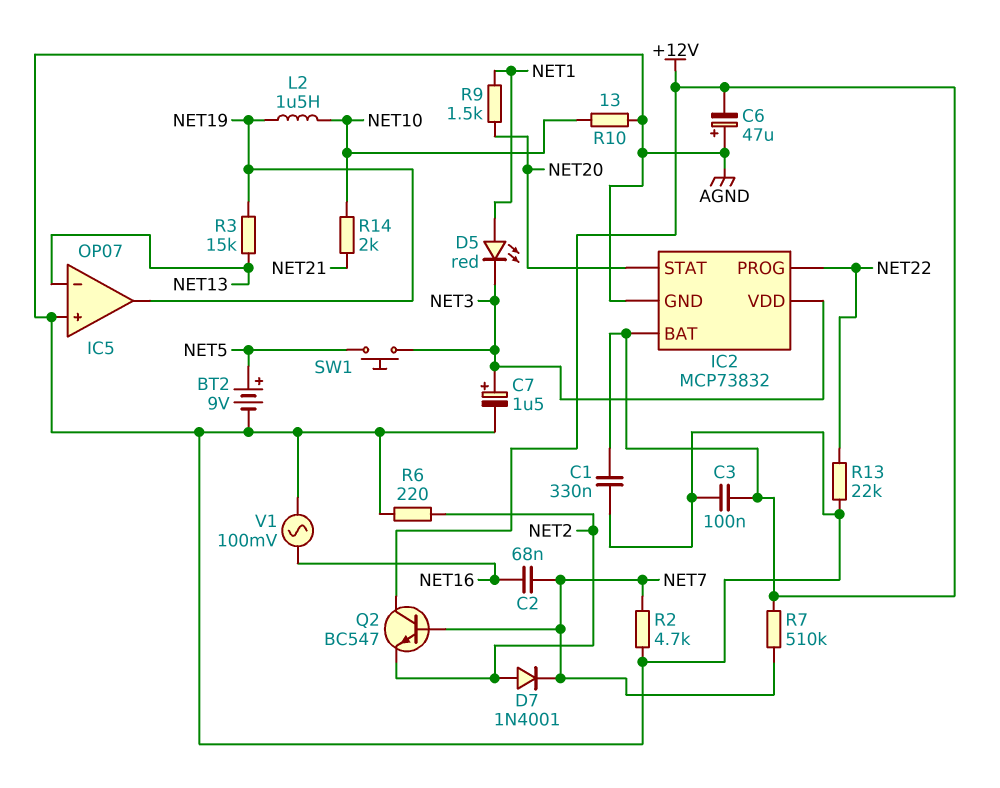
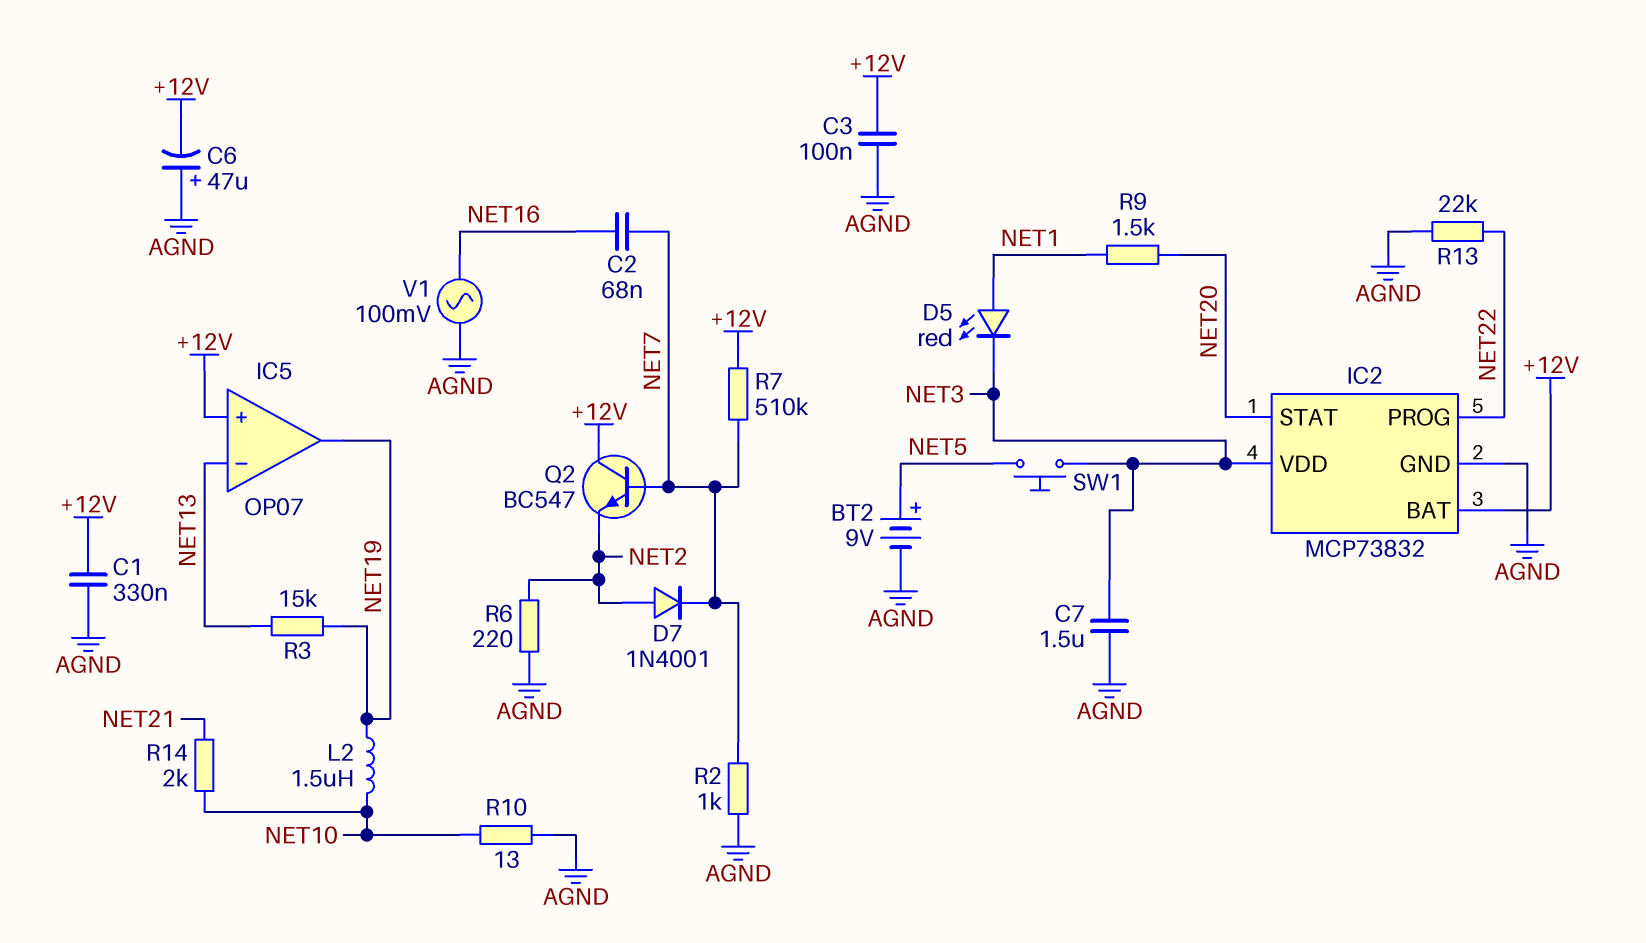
C7: 1.5uF (plus NET3, minus AGND) -> 1.5uF (AGND, NET3)
IC5 pin in+: AGND -> +12V
R2: 4.7k (AGND, NET7) -> 1k (AGND, NET7)

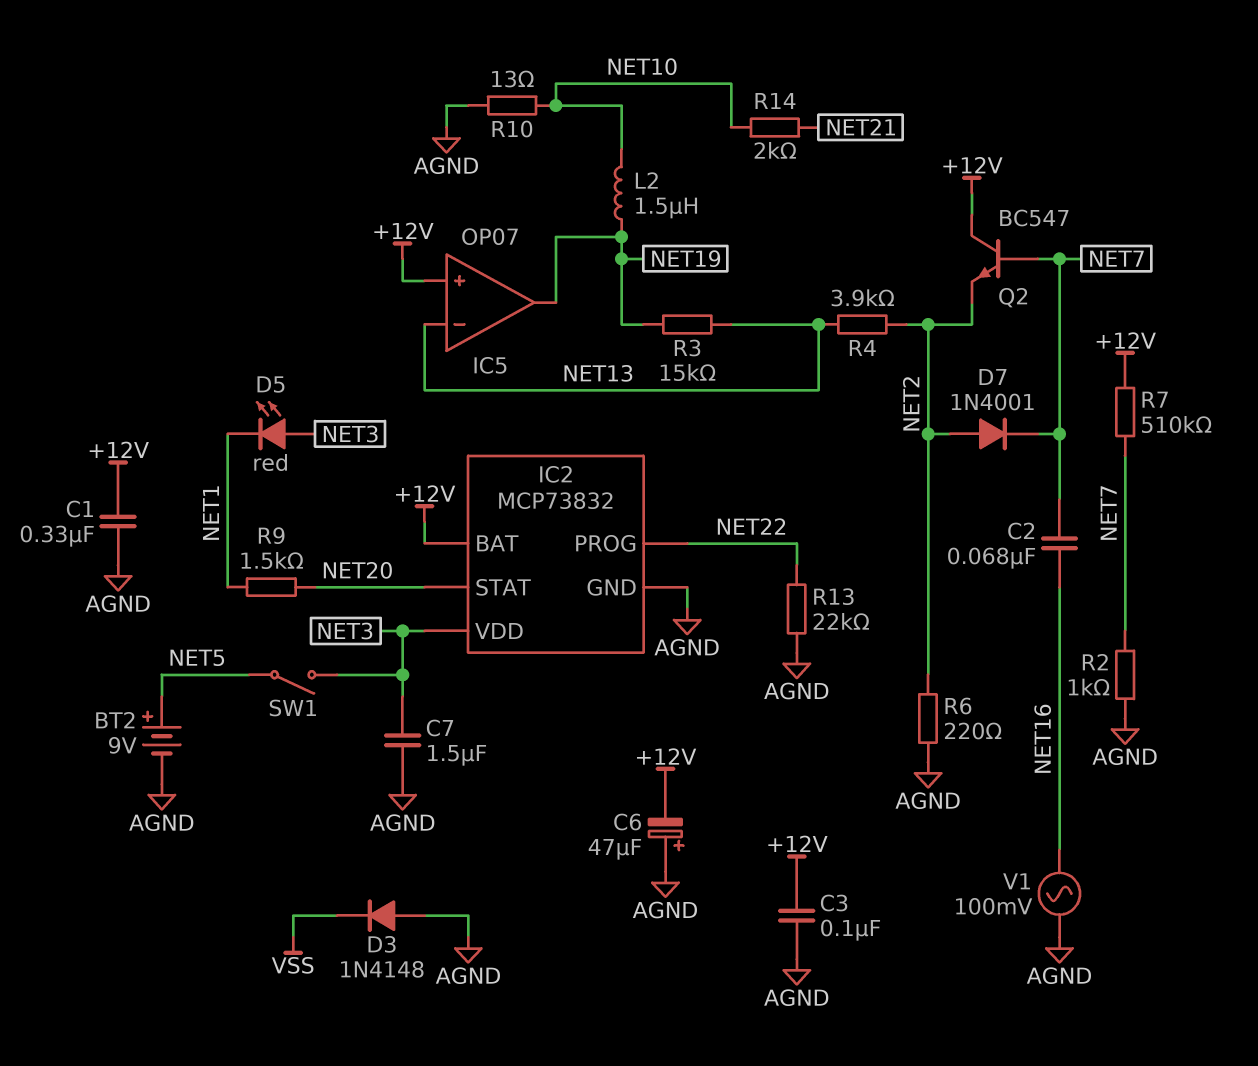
D3: none -> diode 1N4148 (A AGND, K VSS)
D5: LED red (A NET1, K NET3) -> LED red (A NET3, K NET1)
R4: none -> 3.9k (NET2, NET13)
SW1: button (NET3, NET5) -> switch (NET3, NET5)

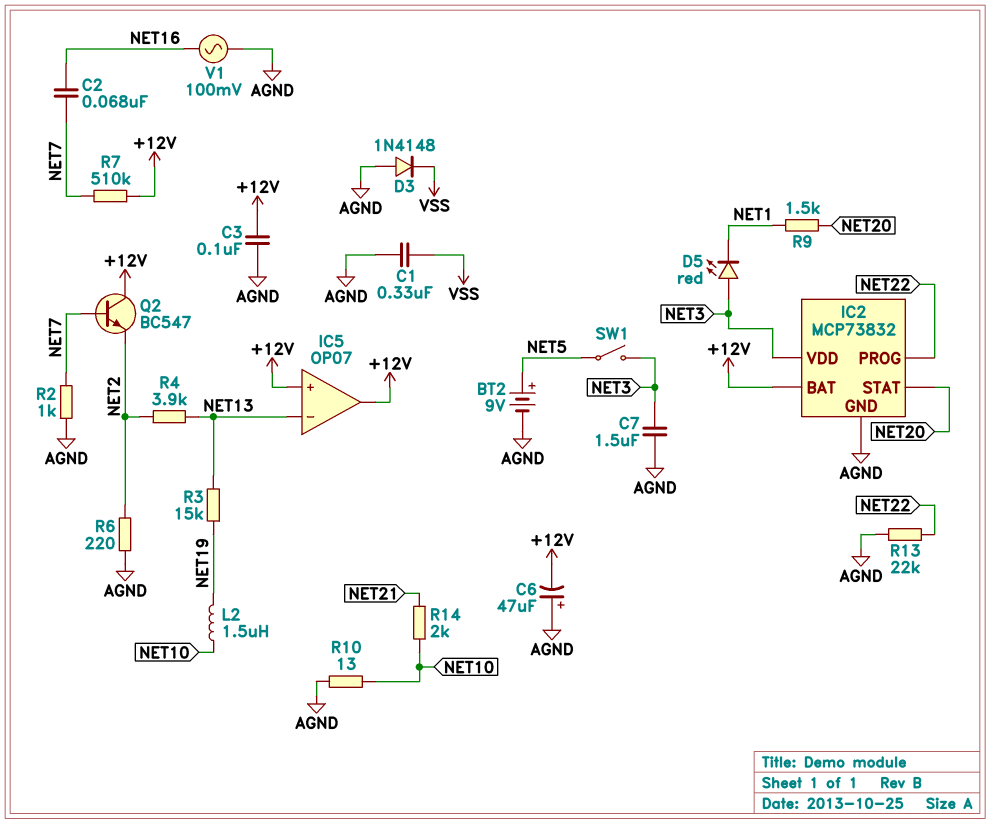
C1: 330nF (+12V, AGND) -> 330nF (AGND, VSS)
D7: diode 1N4001 (A NET2, K NET7) -> none
IC5 pin out: NET19 -> +12V

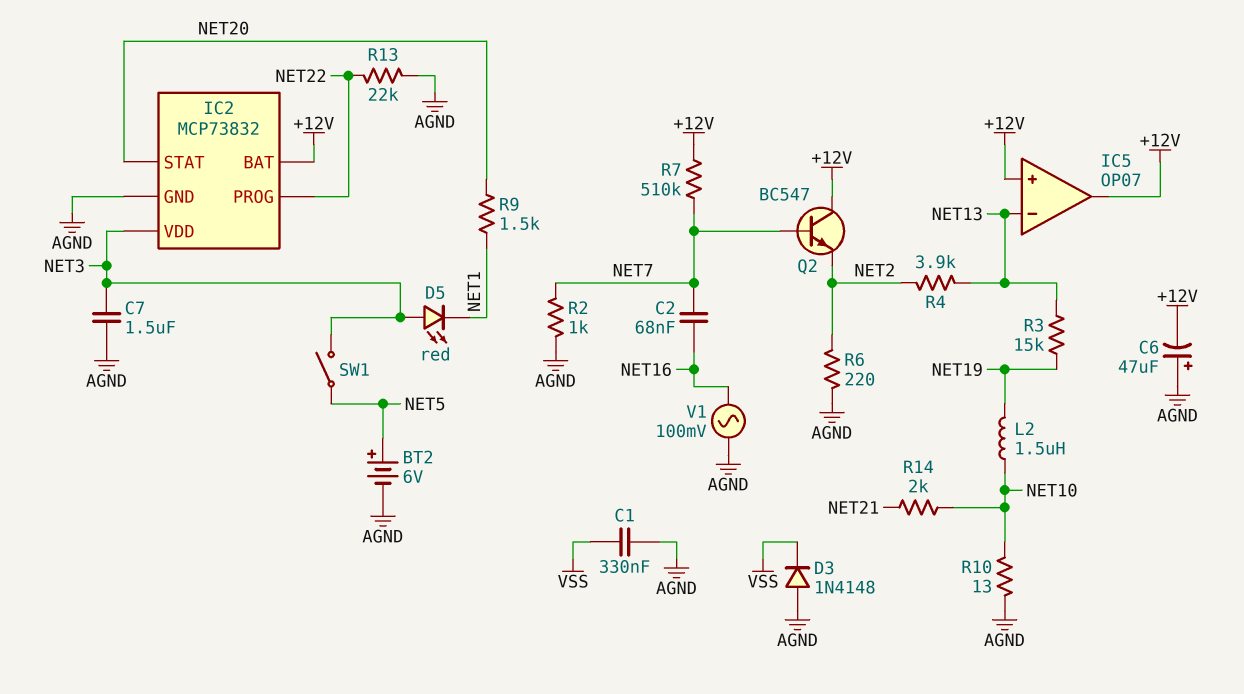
BT2: 9V (plus NET5, minus AGND) -> 6V (plus NET5, minus AGND)
C3: 100nF (+12V, AGND) -> none

